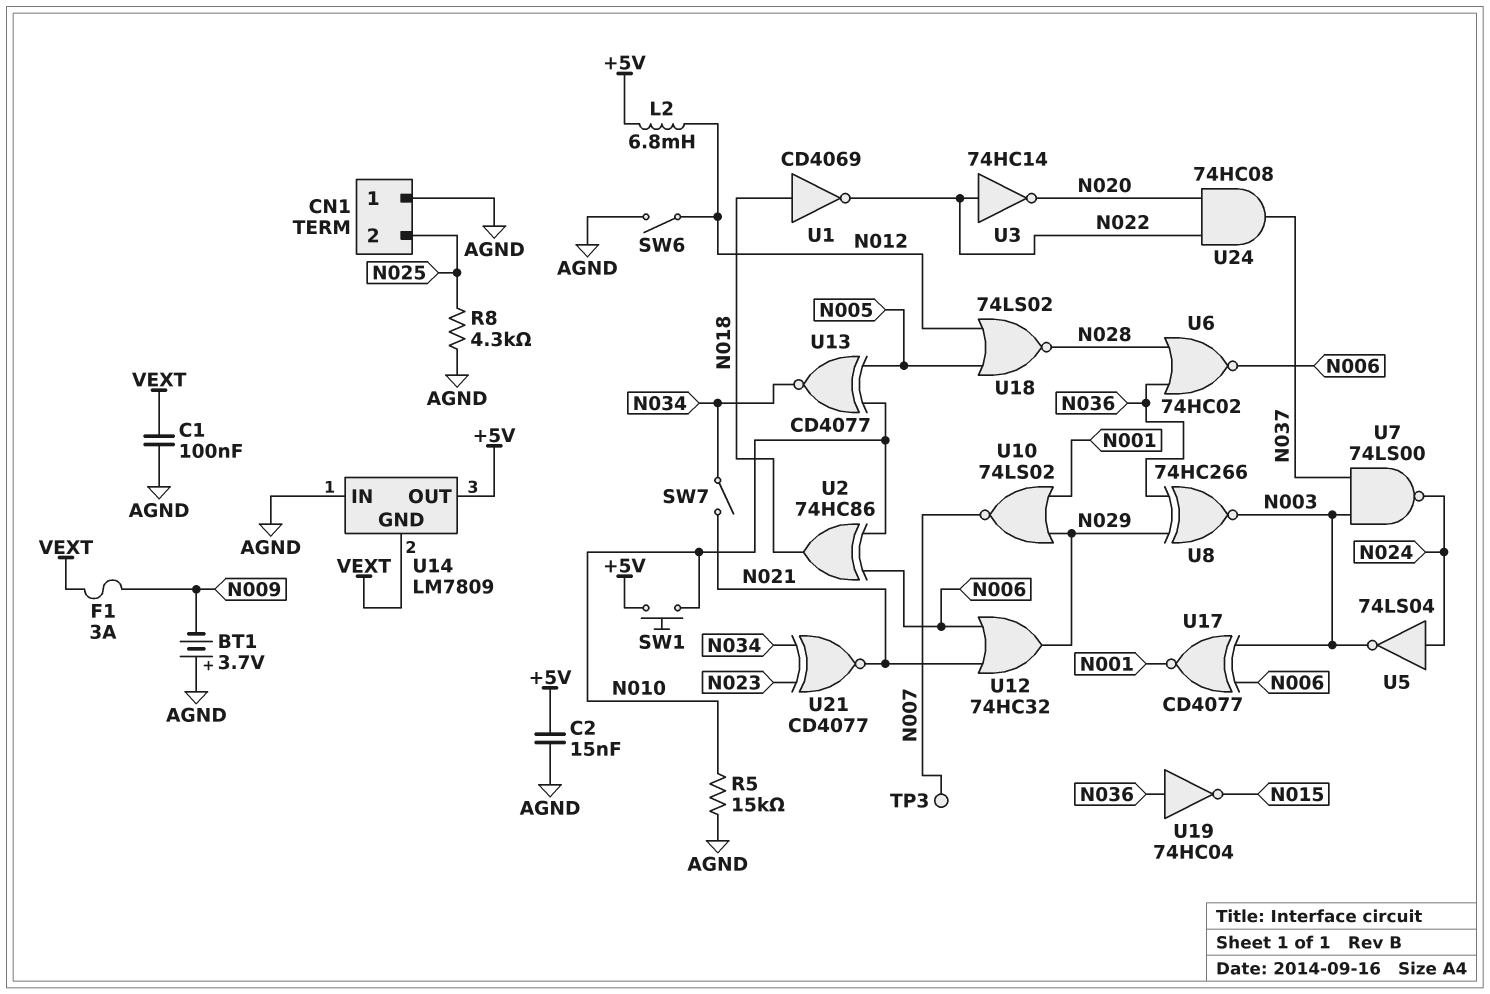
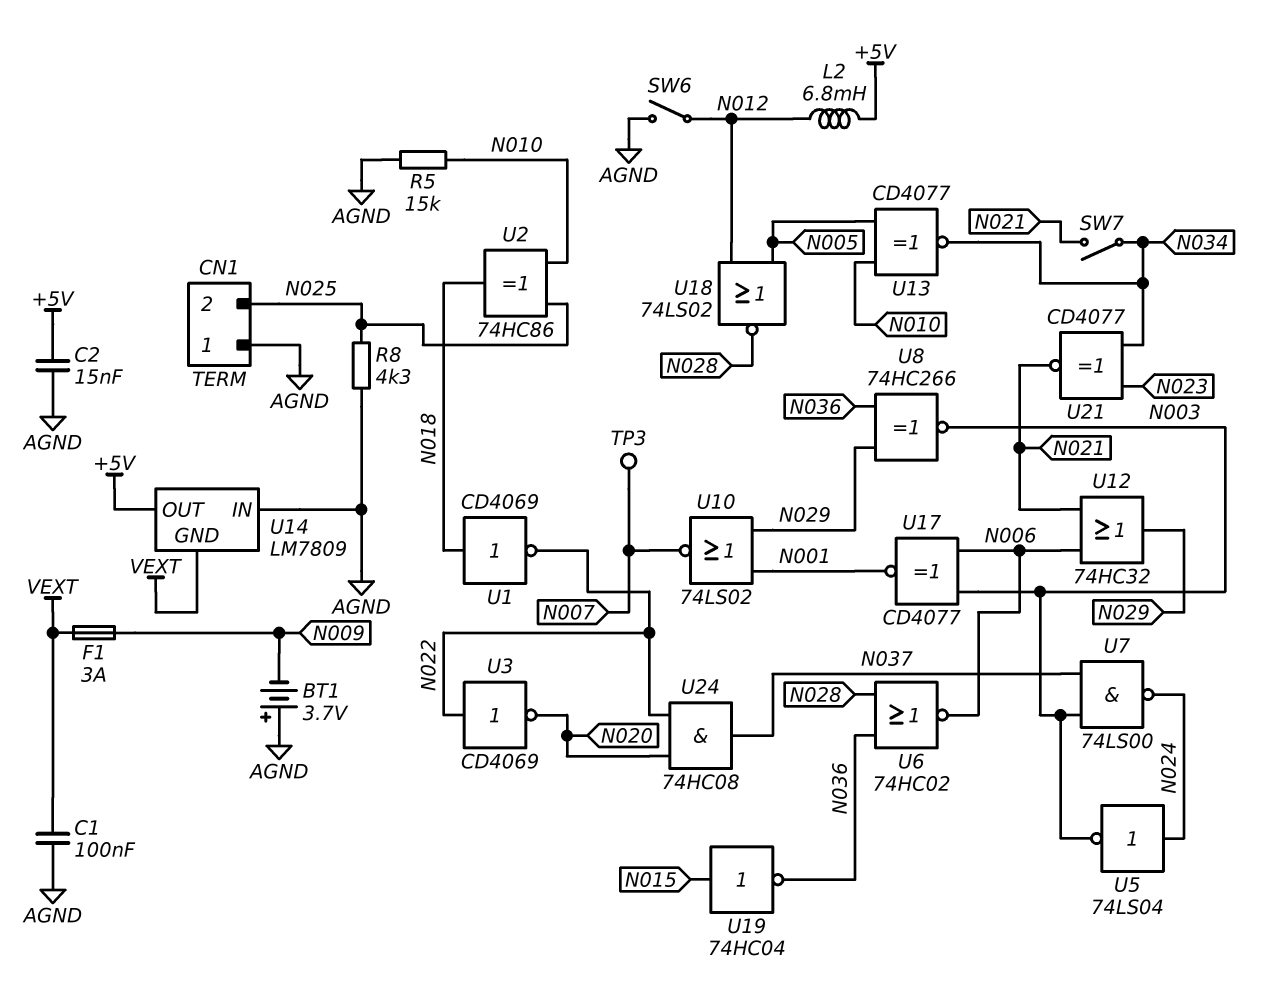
SW1: button (+5V, N010) -> none
U2: XOR 74HC86 (in N006, in N010, out N018) -> XOR 74HC86 (in N010, in N025, out N018)
U3: NOT 74HC14 (in N022, out N020) -> NOT CD4069 (in N022, out N020)
U19: NOT 74HC04 (in N036, out N015) -> NOT 74HC04 (in N015, out N036)

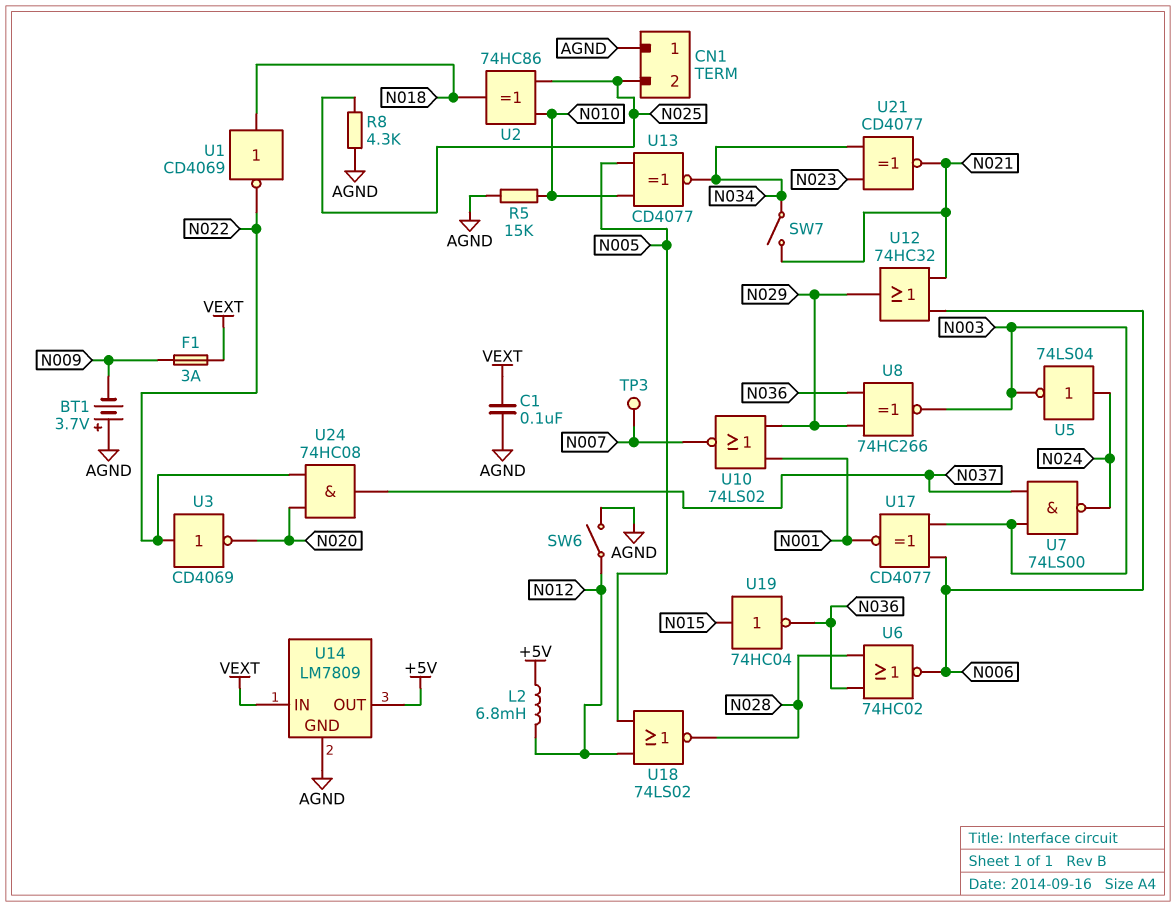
C2: 15nF (+5V, AGND) -> none
U14 pin GND: VEXT -> AGND
U14 pin IN: AGND -> VEXT

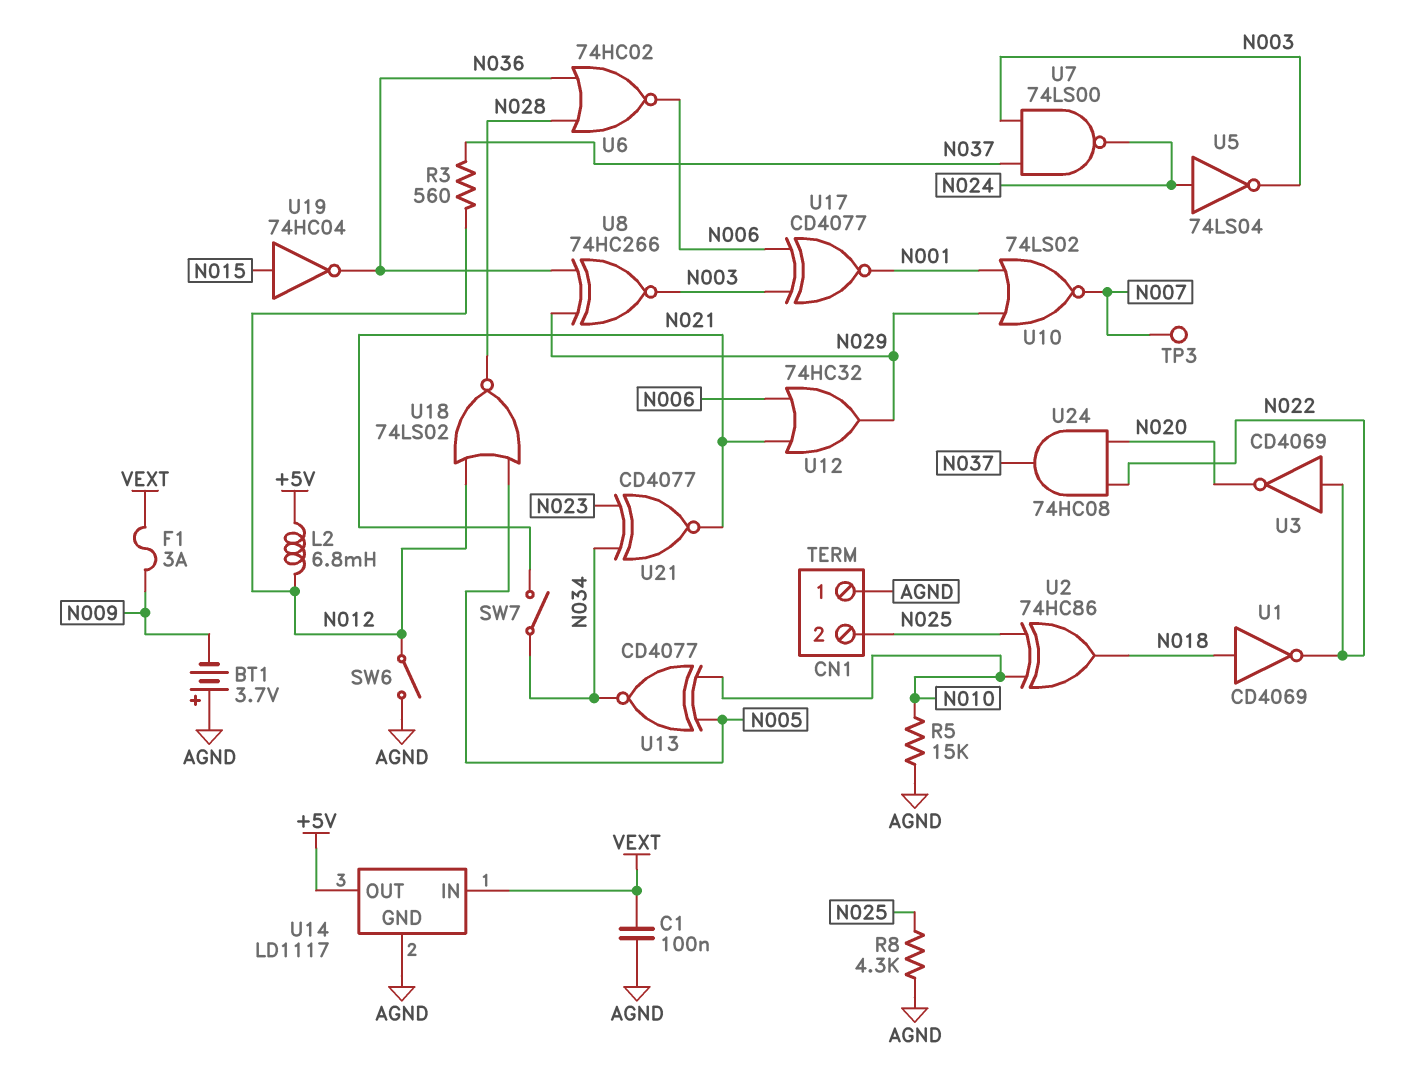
R3: none -> 560 (N012, N037)
U14: LM7809 -> LD1117

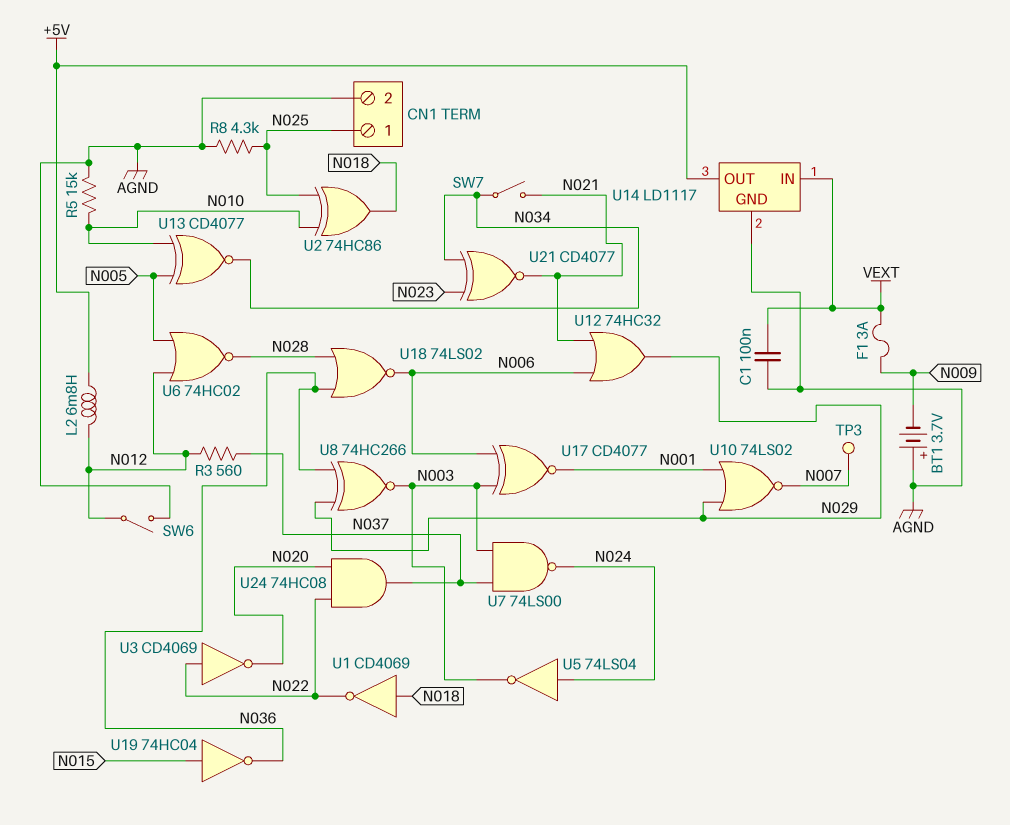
CN1 pin 1: AGND -> N025
CN1 pin 2: N025 -> AGND
U6: NOR 74HC02 (in N028, in N036, out N006) -> NOR 74HC02 (in N005, in N012, out N028)
U18: NOR 74LS02 (in N005, in N012, out N028) -> NOR 74LS02 (in N028, in N036, out N006)

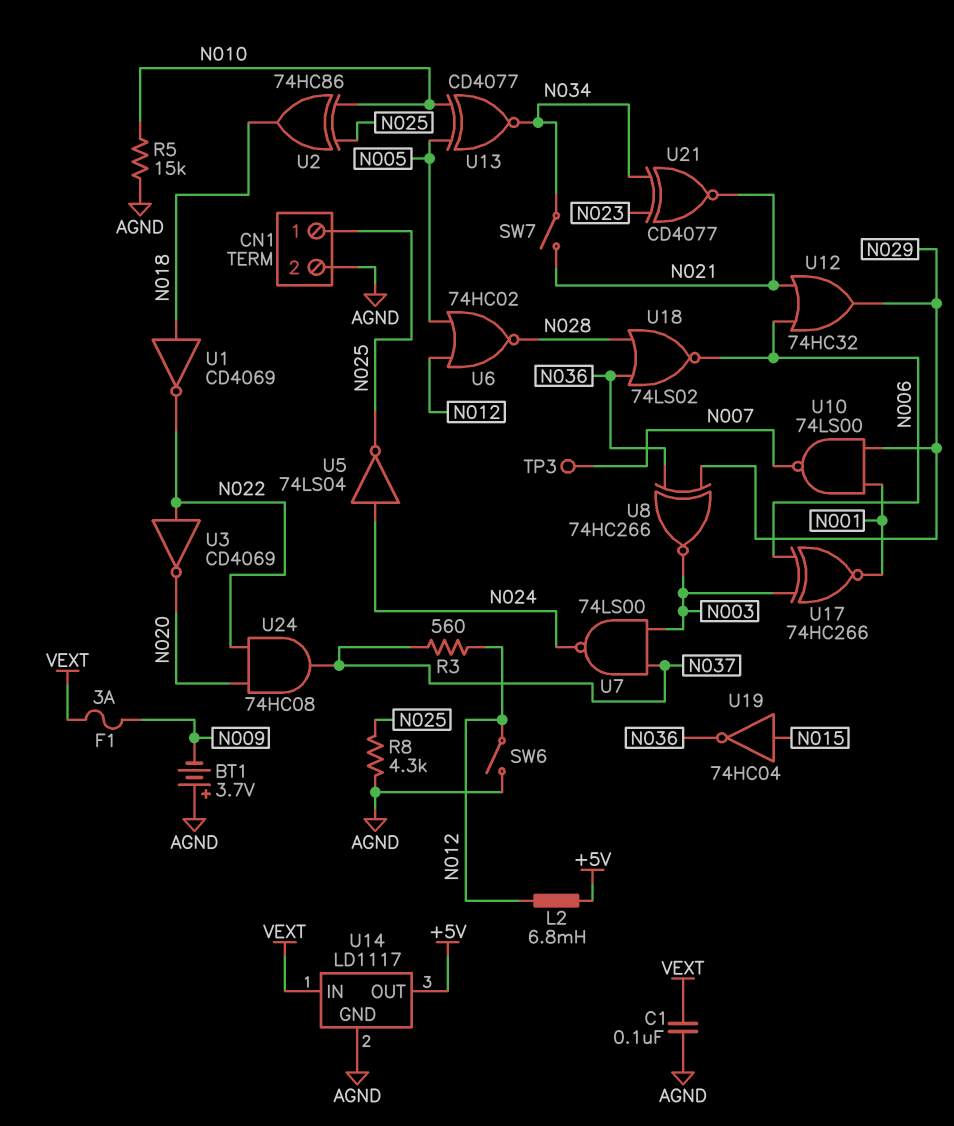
U5: NOT 74LS04 (in N024, out N003) -> NOT 74LS04 (in N024, out N025)
U10: NOR 74LS02 (in N001, in N029, out N007) -> NAND 74LS00 (in N001, in N029, out N007)
U17: XNOR CD4077 (in N003, in N006, out N001) -> XNOR 74HC266 (in N003, in N006, out N001)

